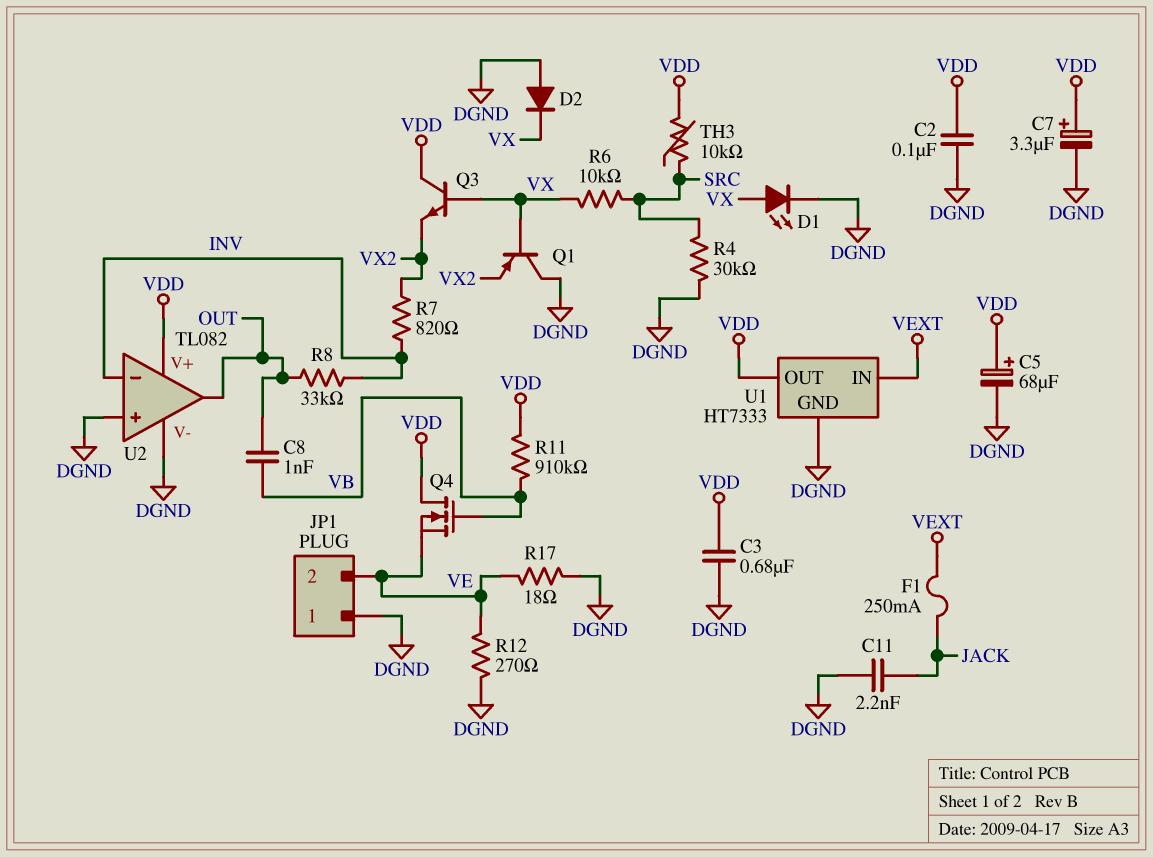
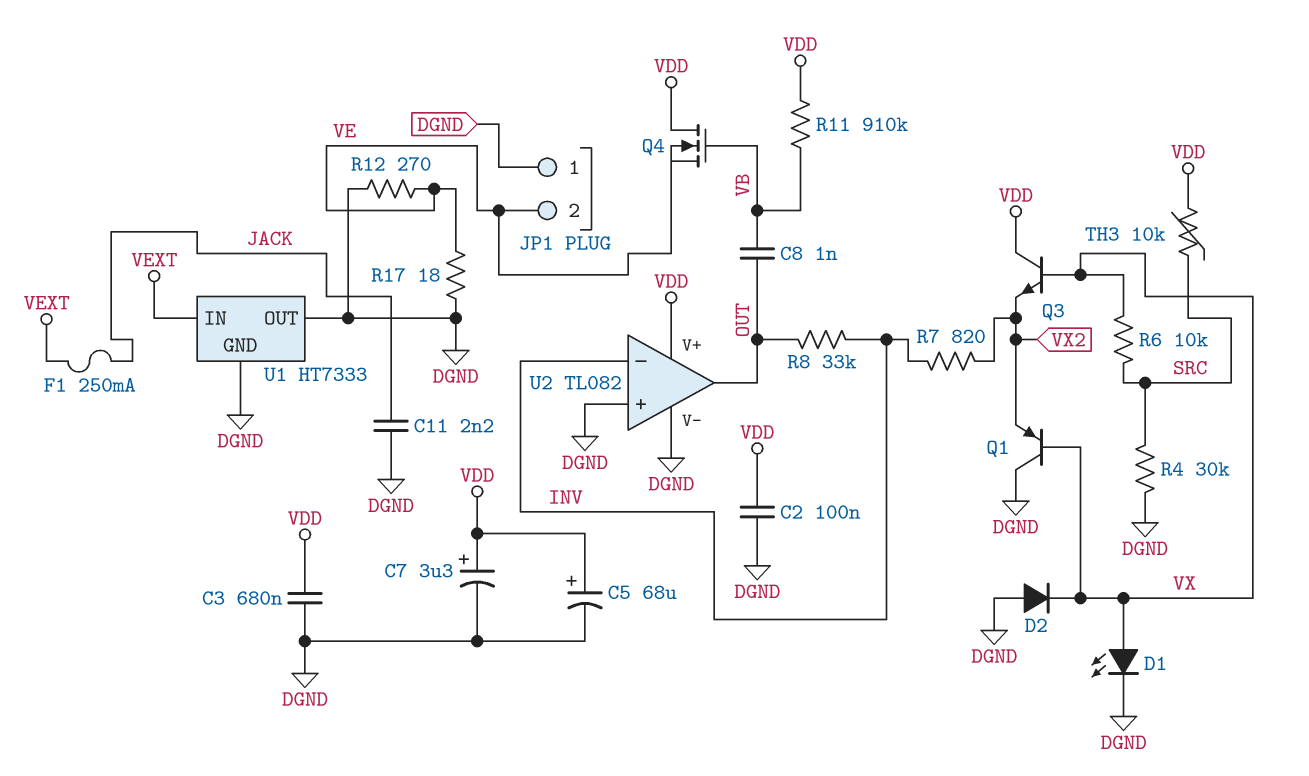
U1 pin OUT: VDD -> DGND

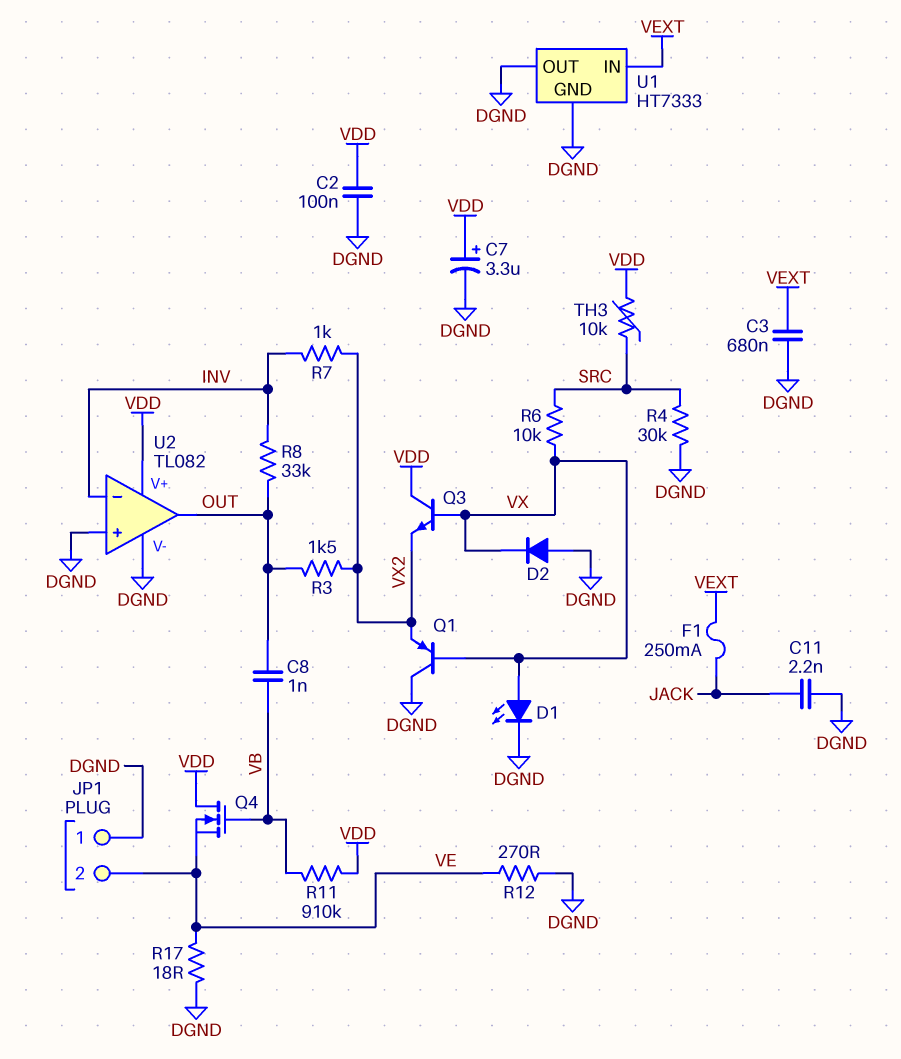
C3: 680nF (DGND, VDD) -> 680nF (DGND, VEXT)
C5: 68uF (plus VDD, minus DGND) -> none
R3: none -> 1.5k (OUT, VX2)
R7: 820 (INV, VX2) -> 1k (INV, VX2)

